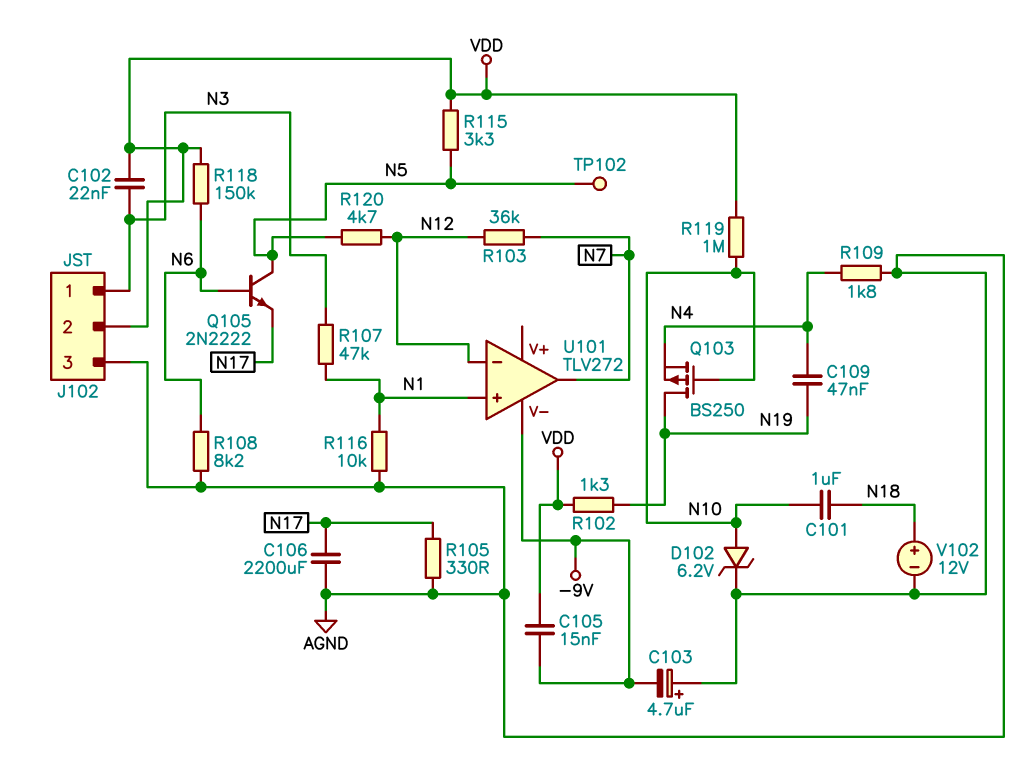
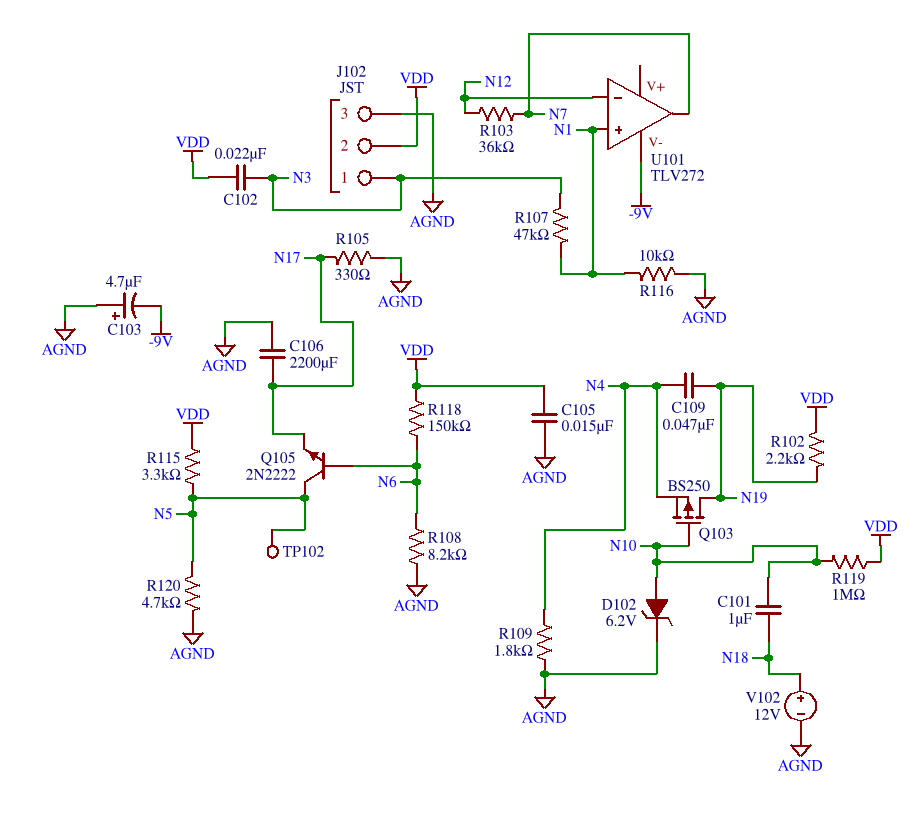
C105: 15nF (-9V, VDD) -> 15nF (AGND, VDD)
R102: 1.3k (N19, VDD) -> 2.2k (N19, VDD)
R120: 4.7k (N5, N12) -> 4.7k (AGND, N5)

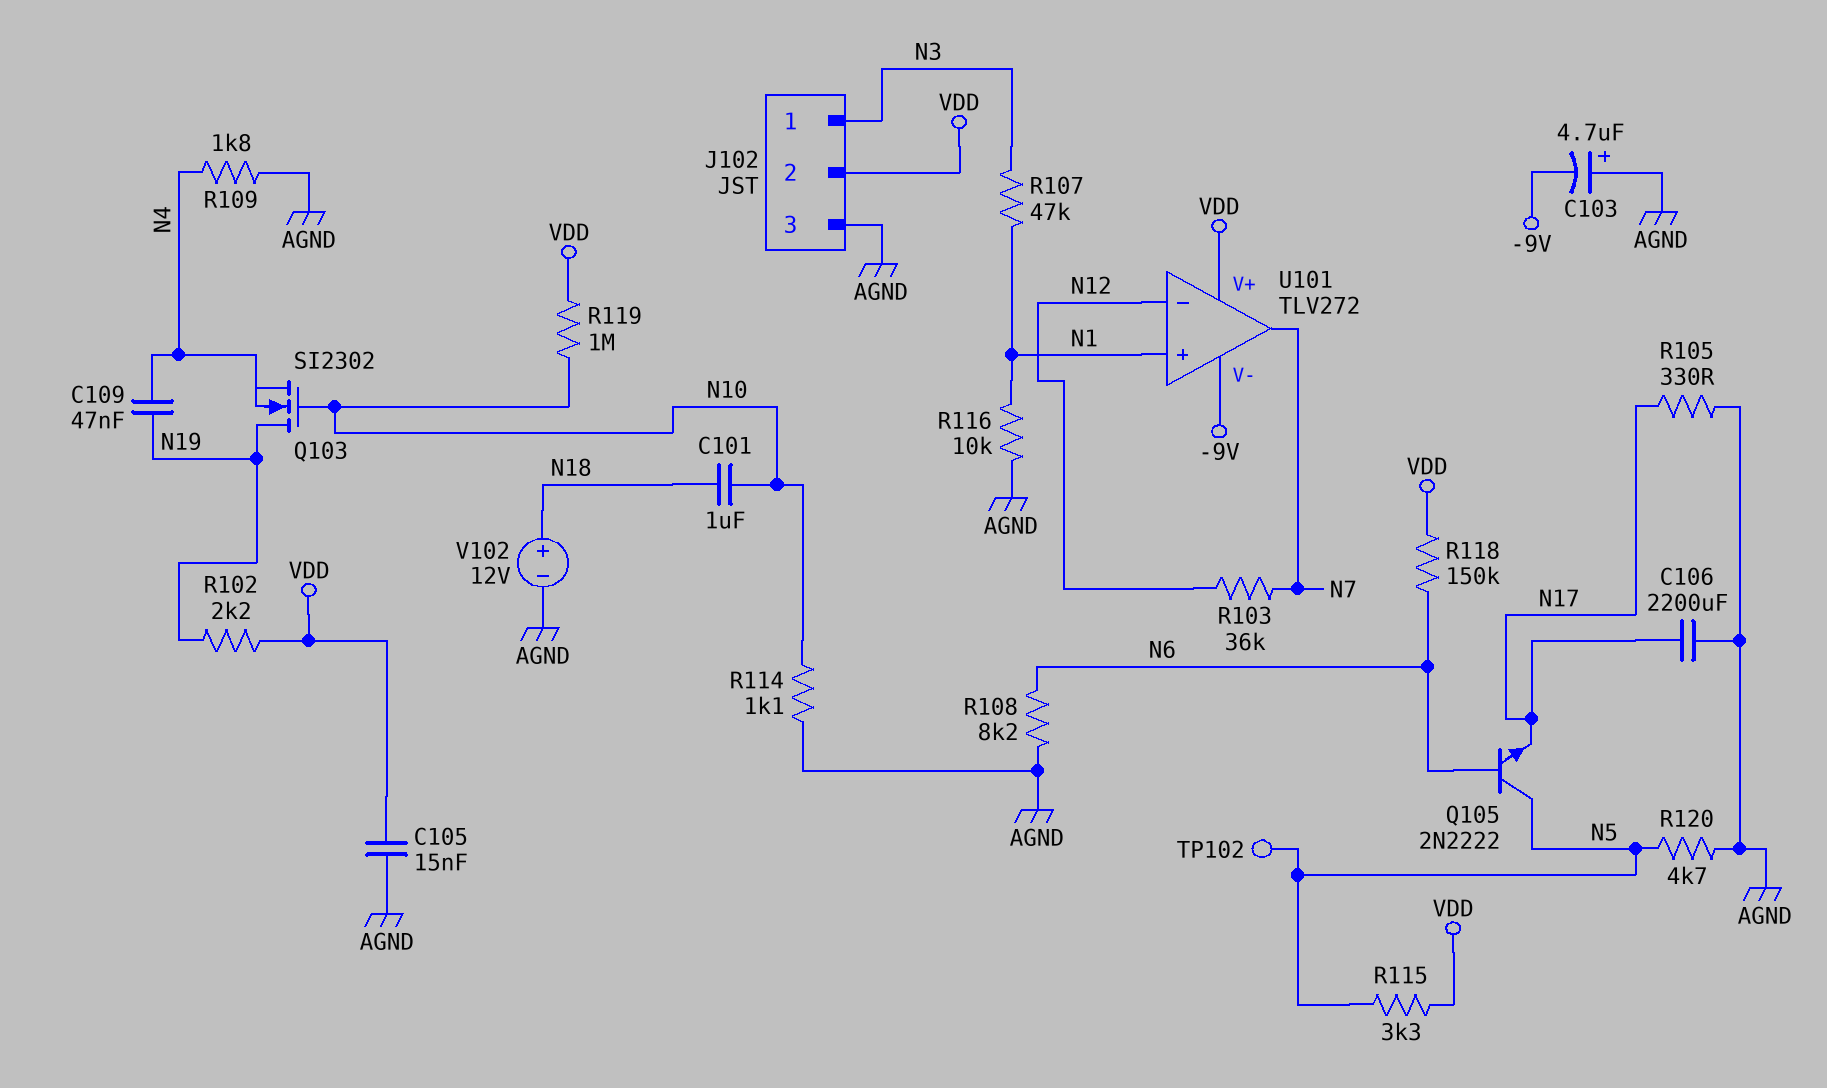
C102: 22nF (N3, VDD) -> none
D102: zener 6.2V (A N10, K AGND) -> none
Q103: PMOS BS250 (G N10, D N19, S N4) -> NMOS SI2302 (G N10, D N19, S N4)
R114: none -> 1.1k (AGND, N10)
U101 pin V+: none -> VDD

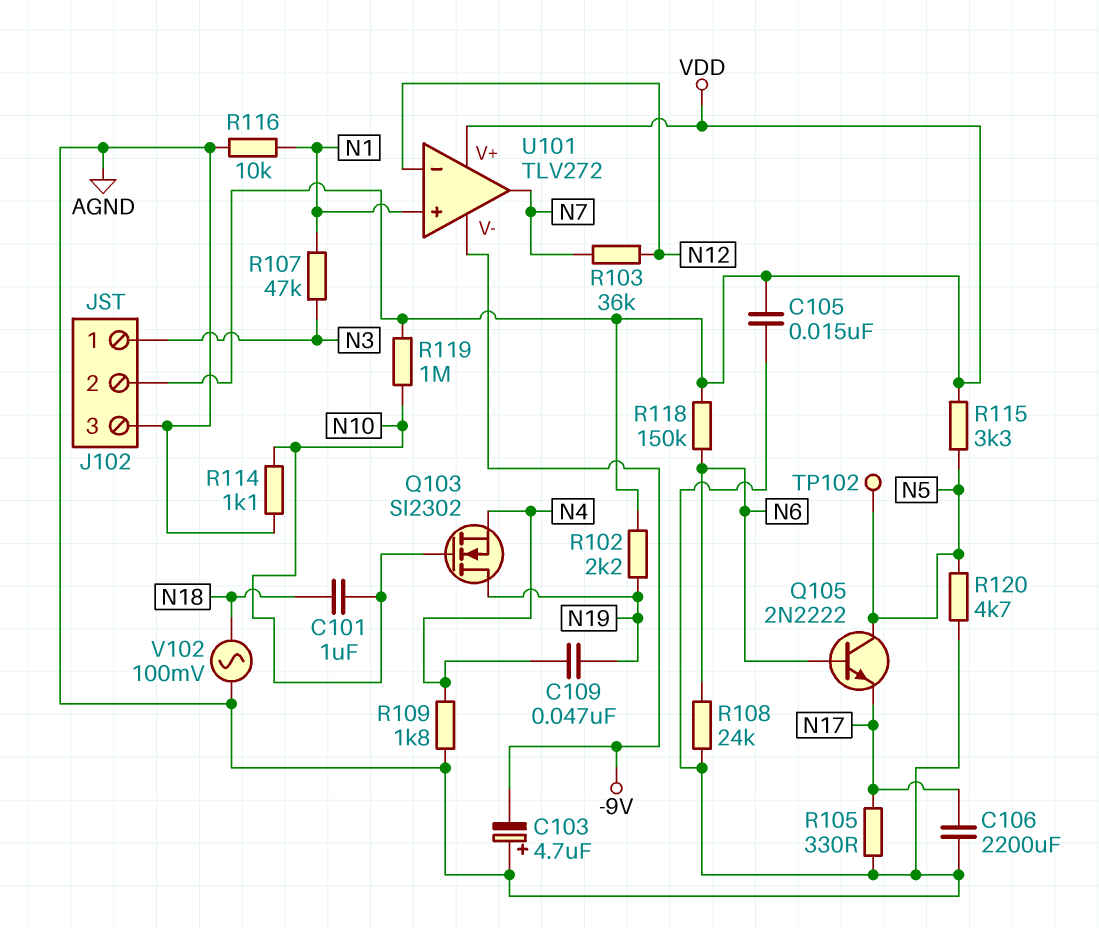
R108: 8.2k (AGND, N6) -> 24k (AGND, N6)
V102: 12V (plus N18, minus AGND) -> AC 100mV (AGND, N18)

